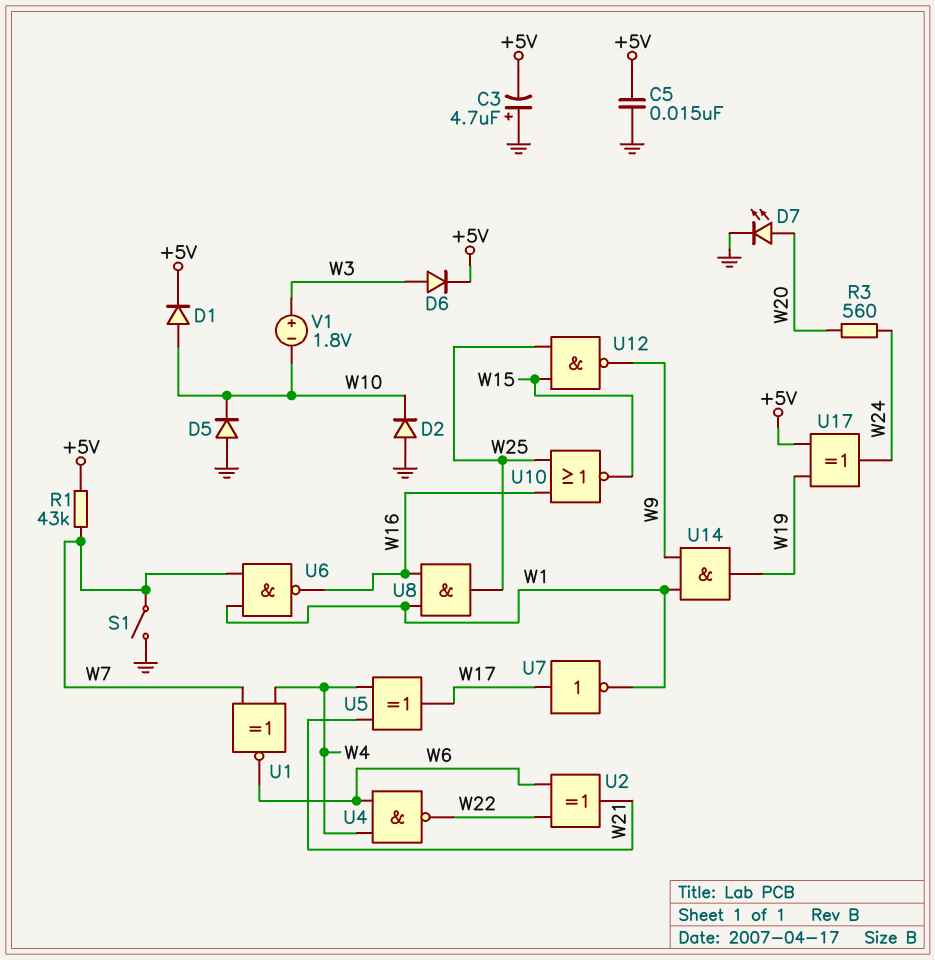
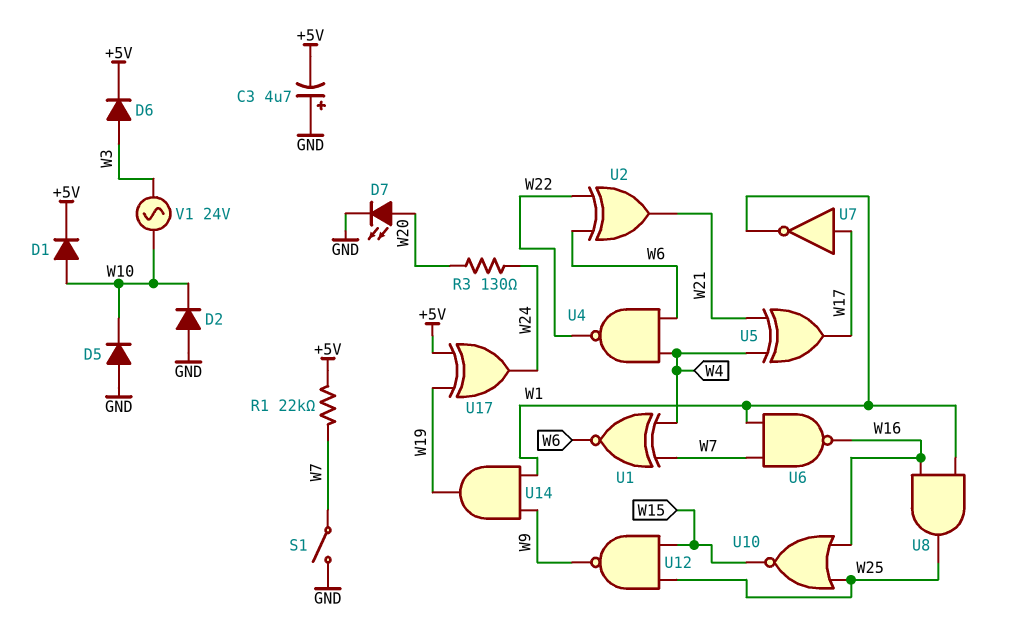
C5: 15nF (+5V, GND) -> none
R1: 43k (+5V, W7) -> 22k (+5V, W7)
R3: 560 (W20, W24) -> 130 (W20, W24)
V1: 1.8V (plus W3, minus W10) -> AC 24V (W3, W10)

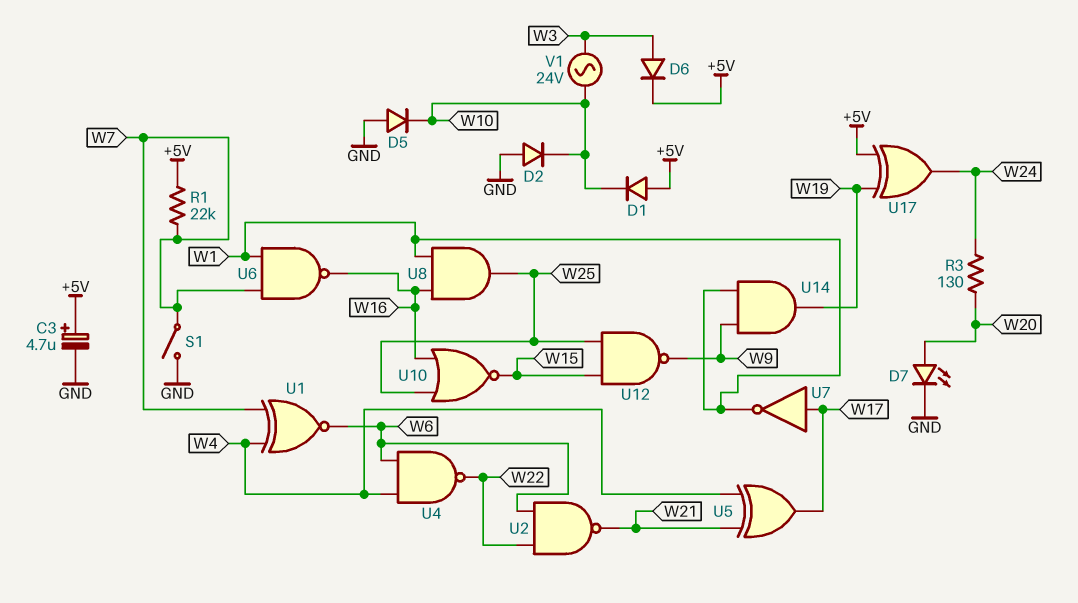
C3: 4.7uF (plus GND, minus +5V) -> 4.7uF (plus +5V, minus GND)
D1: diode (A W10, K +5V) -> diode (A +5V, K W10)
U2: XOR (in W6, in W22, out W21) -> NAND (in W6, in W22, out W21)

